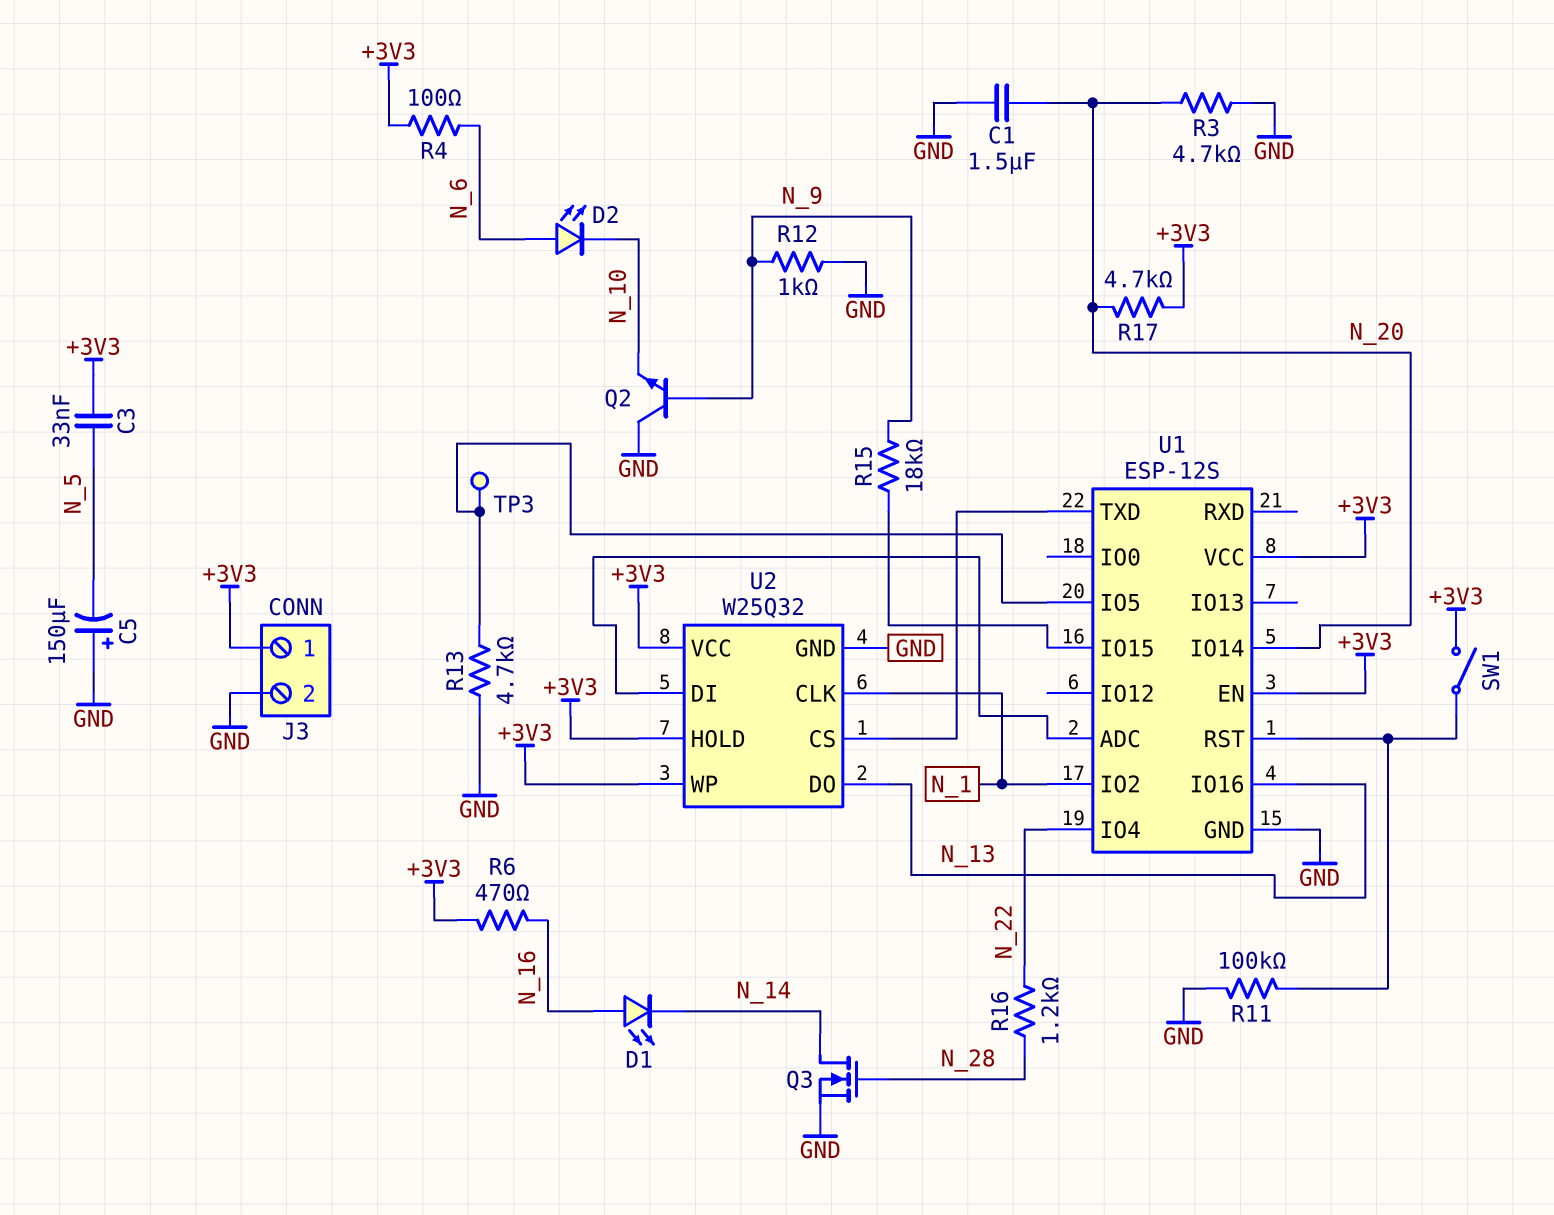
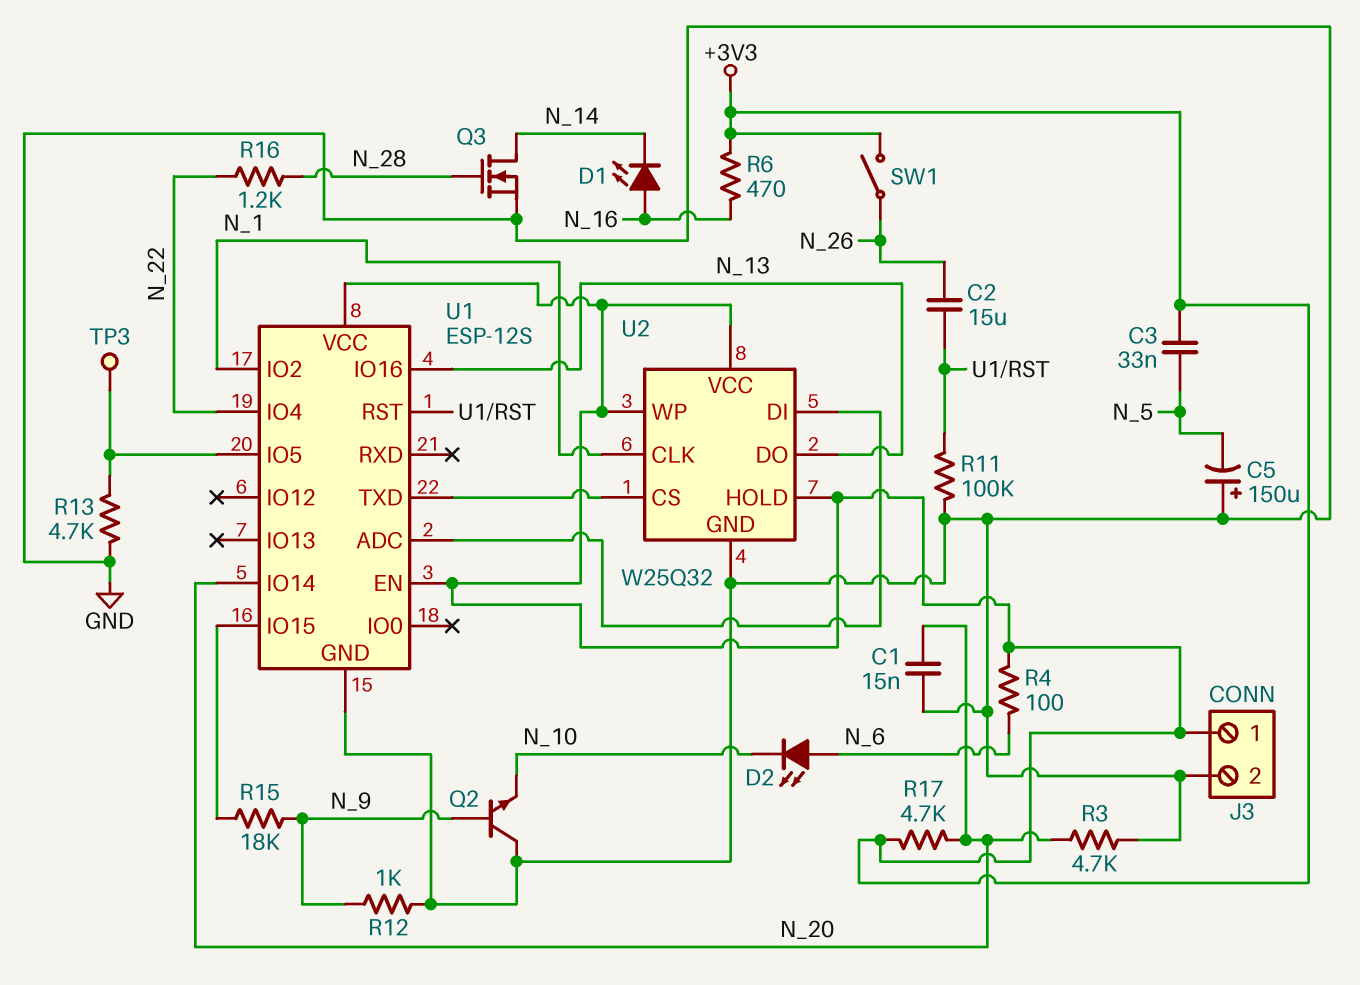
C1: 1.5uF (GND, N_20) -> 15nF (GND, N_20)
C2: none -> 15uF (N_26, U1/RST)
SW1: switch (+3V3, U1/RST) -> switch (+3V3, N_26)

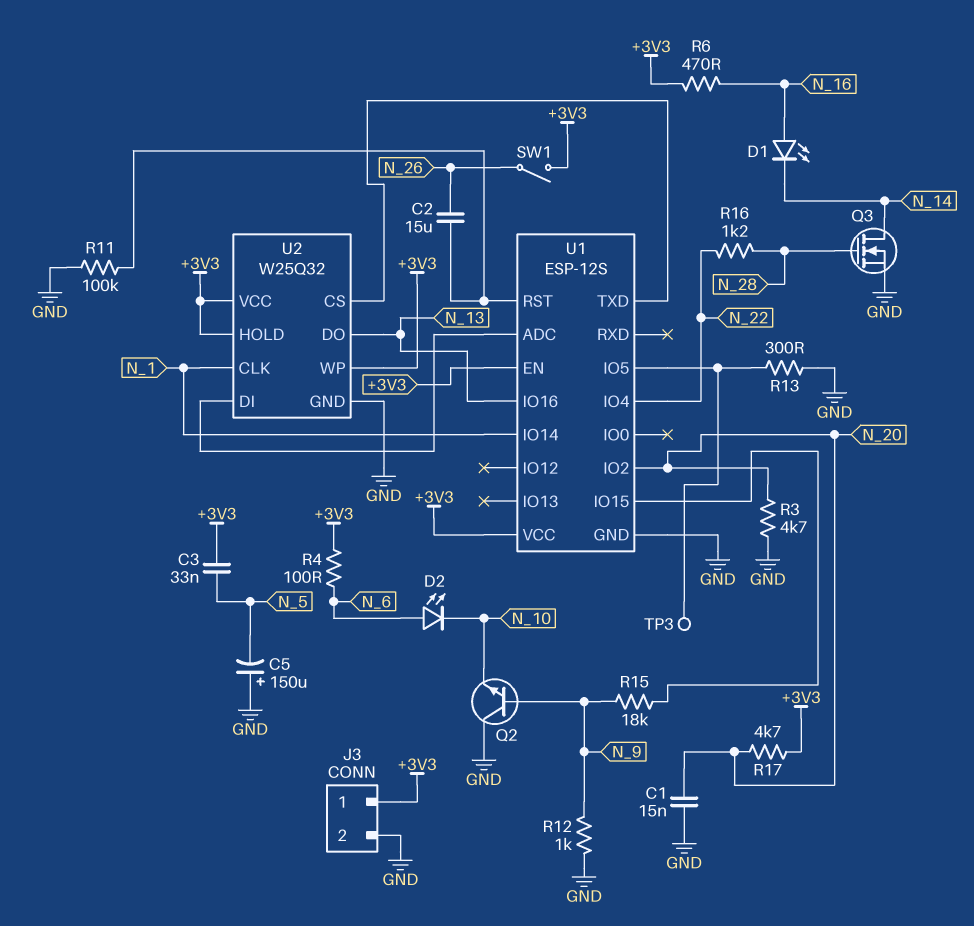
R13: 4.7k (GND, U1/IO5) -> 300 (GND, U1/IO5)
U1 pin IO2: N_1 -> N_20
U1 pin IO14: N_20 -> N_1

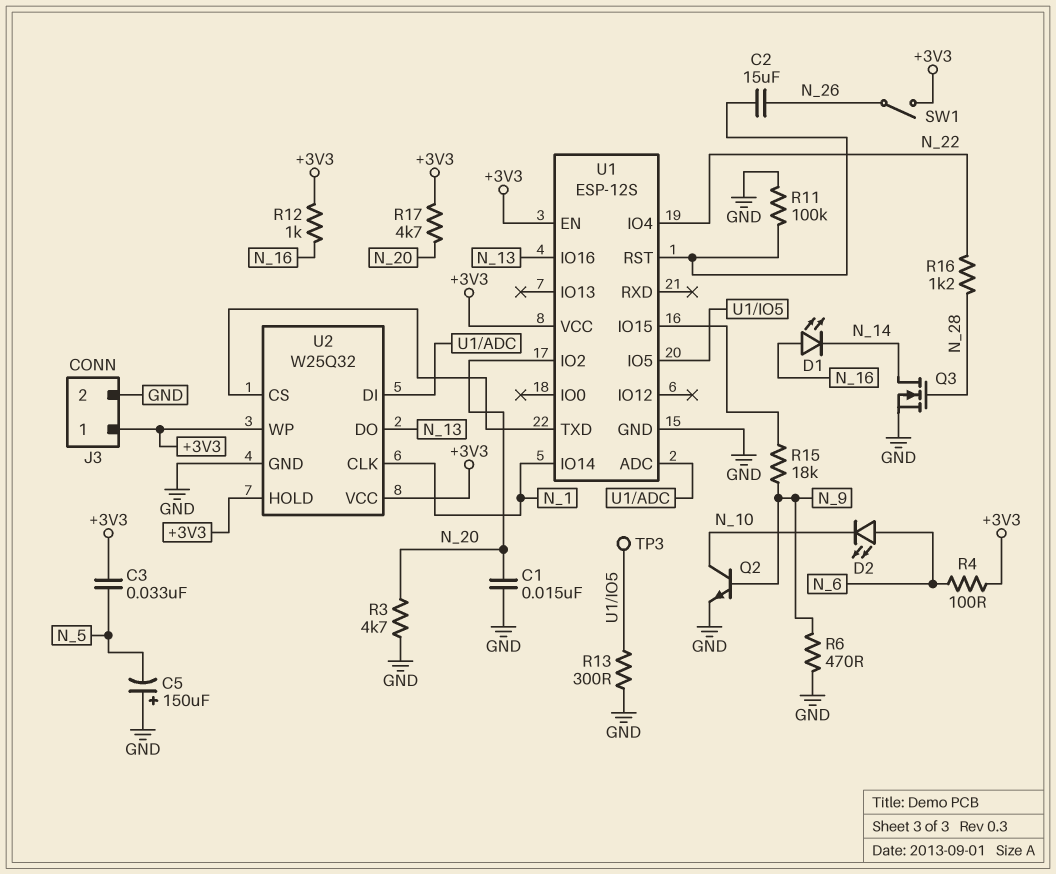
Q2: NPN (B N_9, C GND, E N_10) -> NPN (B N_9, C N_10, E GND)
R6: 470 (+3V3, N_16) -> 470 (GND, N_9)
R12: 1k (GND, N_9) -> 1k (+3V3, N_16)

